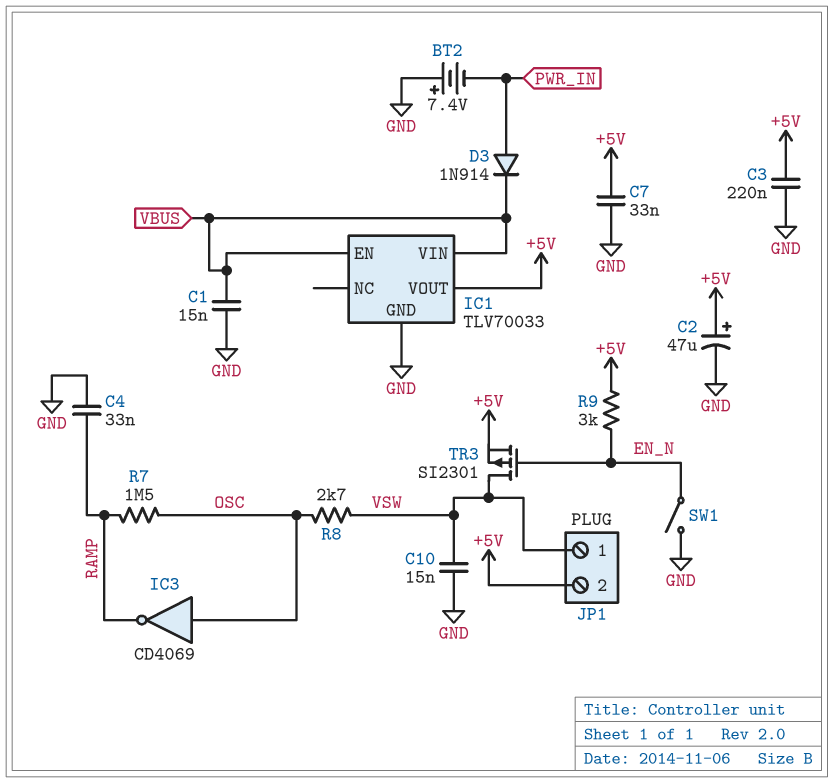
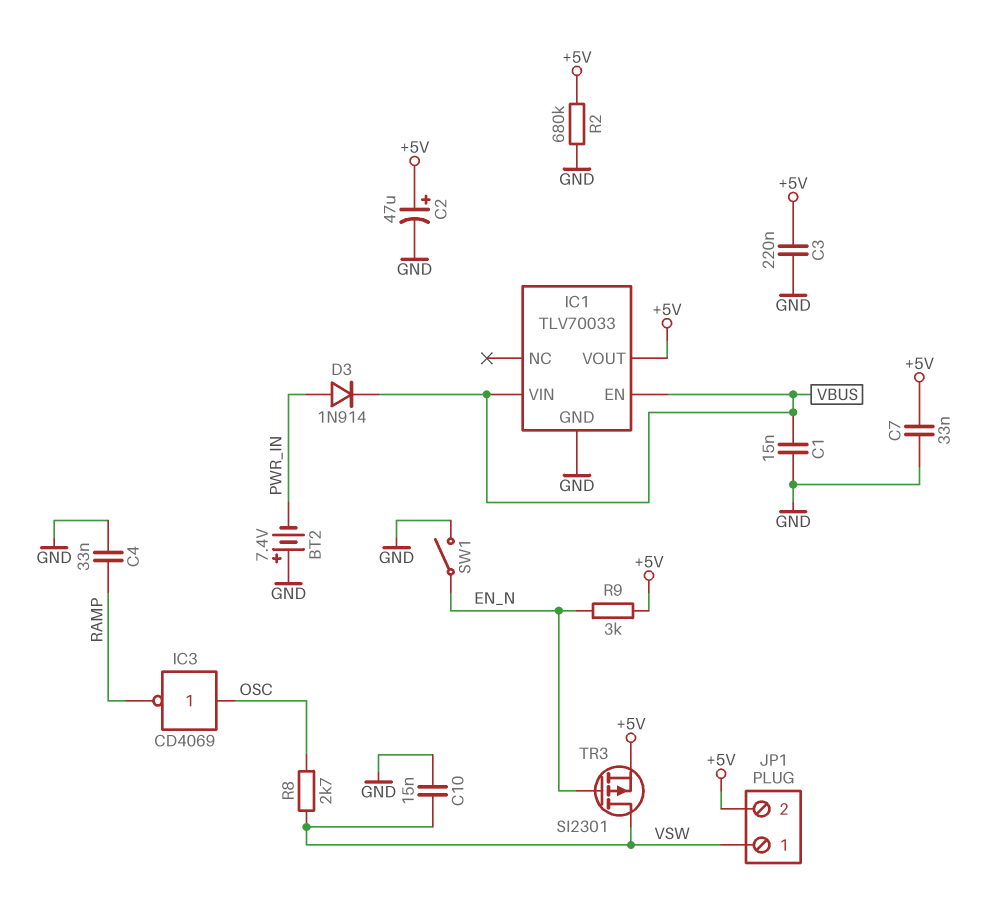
R2: none -> 680k (+5V, GND)
R7: 1.5M (OSC, RAMP) -> none

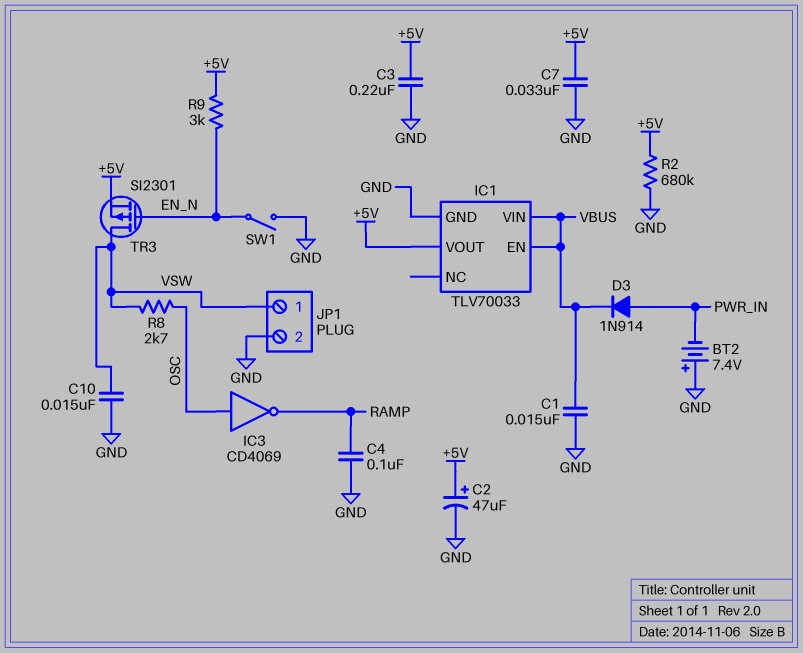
C4: 33nF (GND, RAMP) -> 100nF (GND, RAMP)
JP1 pin 2: +5V -> GND

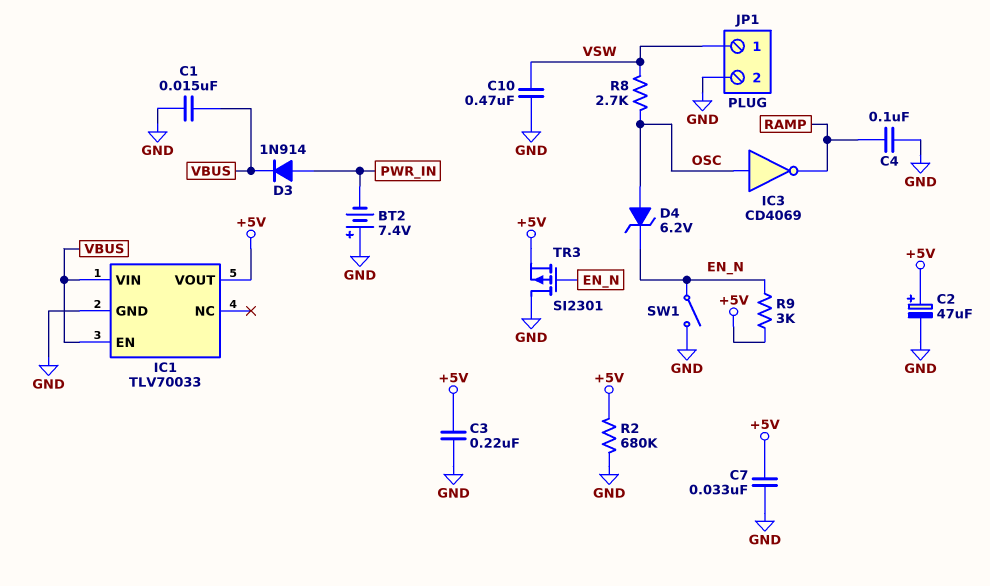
C10: 15nF (GND, VSW) -> 470nF (GND, VSW)
D4: none -> zener 6.2V (A OSC, K EN_N)
TR3: PMOS SI2301 (G EN_N, D VSW, S +5V) -> PMOS SI2301 (G EN_N, D GND, S +5V)

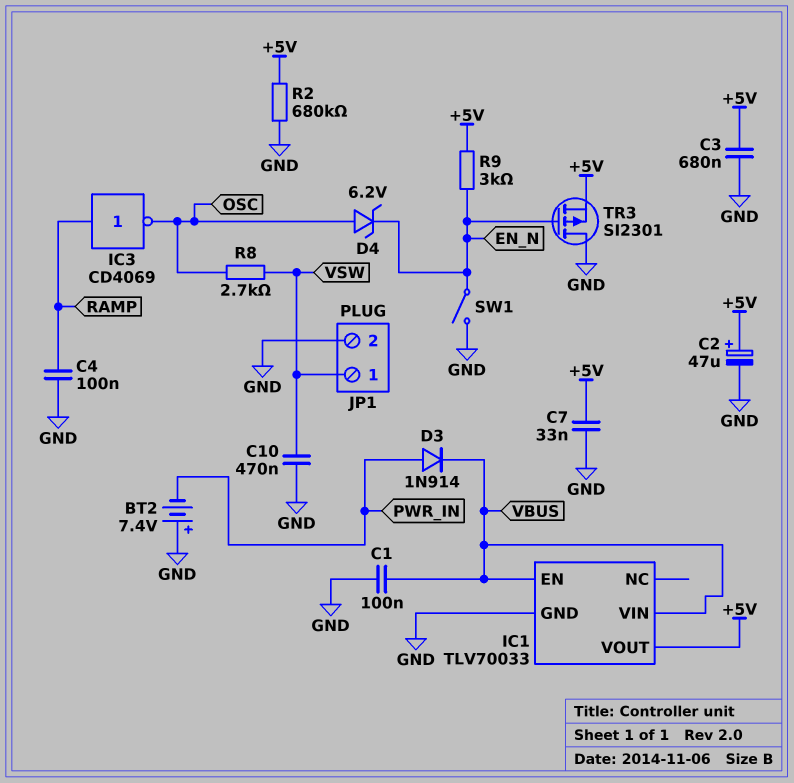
C1: 15nF (GND, VBUS) -> 100nF (GND, VBUS)
C3: 220nF (+5V, GND) -> 680nF (+5V, GND)
IC3: NOT CD4069 (in OSC, out RAMP) -> NOT CD4069 (in RAMP, out OSC)

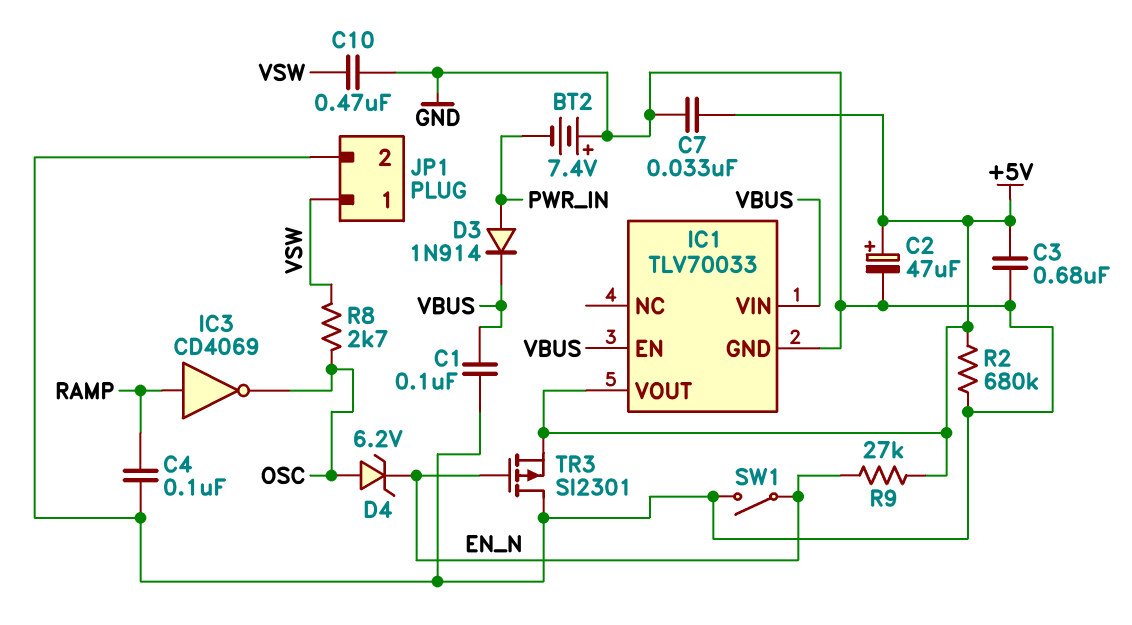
R9: 3k (+5V, EN_N) -> 27k (+5V, EN_N)

